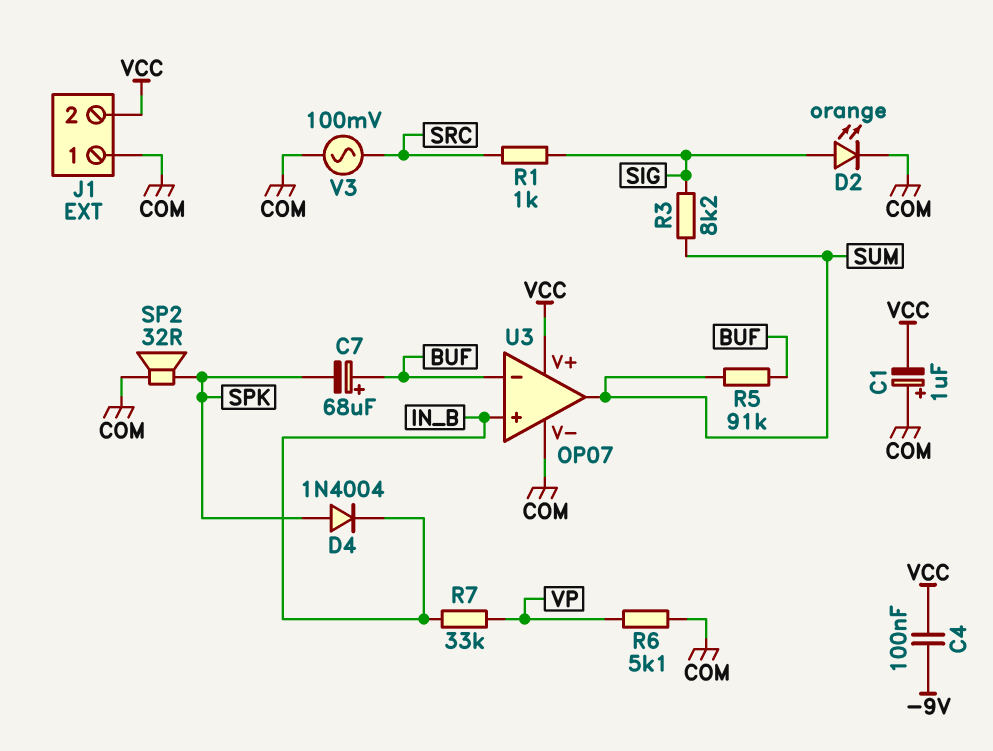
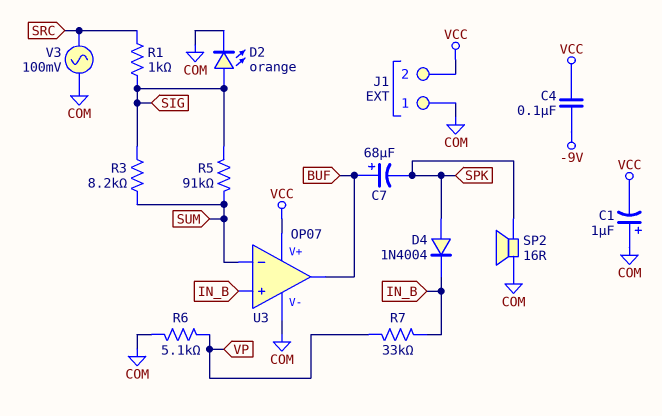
R5: 91k (BUF, SUM) -> 91k (SIG, SUM)
SP2: speaker 32R (COM, SPK) -> speaker 16R (COM, SPK)
U3 pin in-: BUF -> SUM
U3 pin out: SUM -> BUF

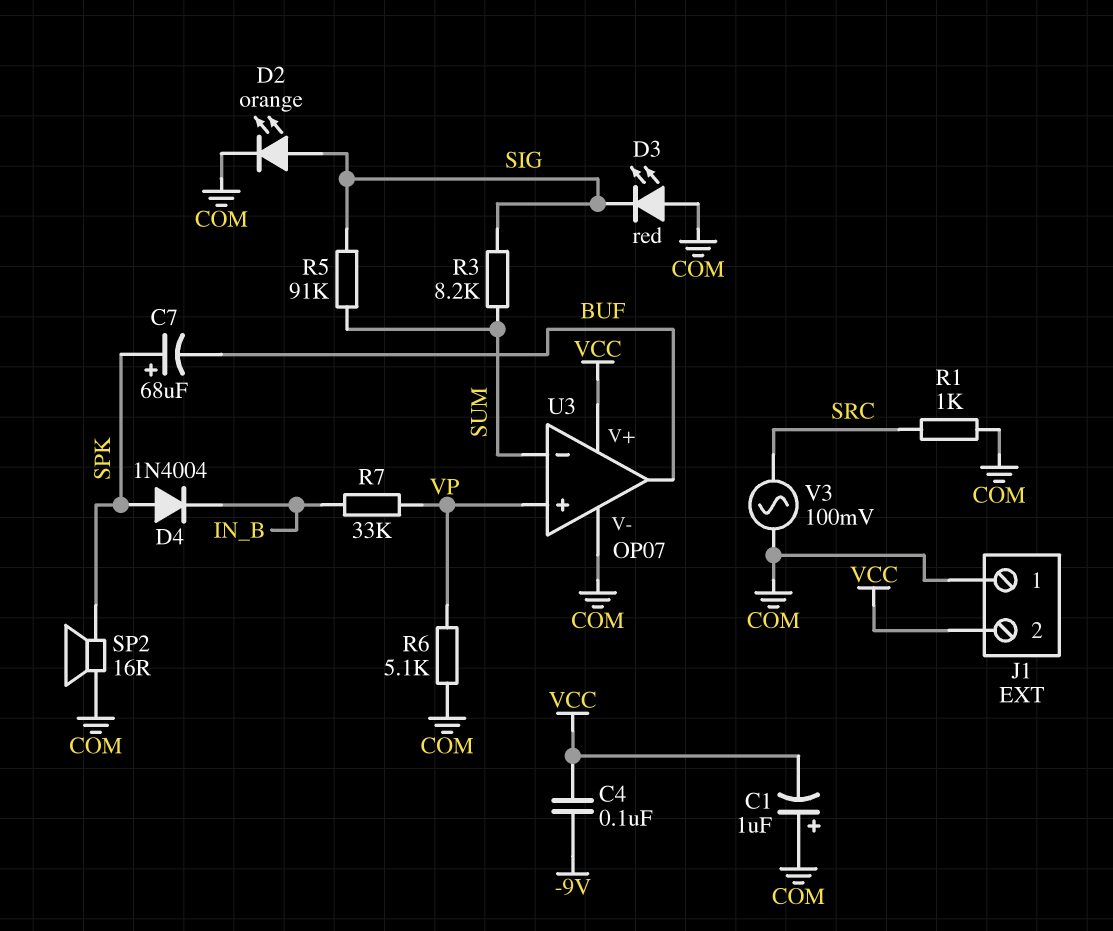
C7: 68uF (plus BUF, minus SPK) -> 68uF (plus SPK, minus BUF)
D3: none -> LED red (A COM, K SIG)
R1: 1k (SIG, SRC) -> 1k (COM, SRC)
U3 pin in+: IN_B -> VP

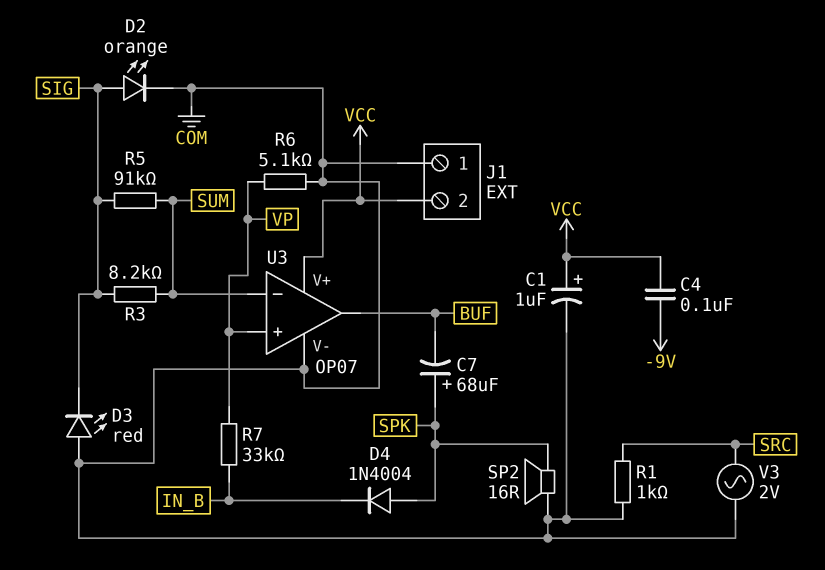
C1: 1uF (plus COM, minus VCC) -> 1uF (plus VCC, minus COM)
V3: AC 100mV (COM, SRC) -> AC 2V (COM, SRC)

